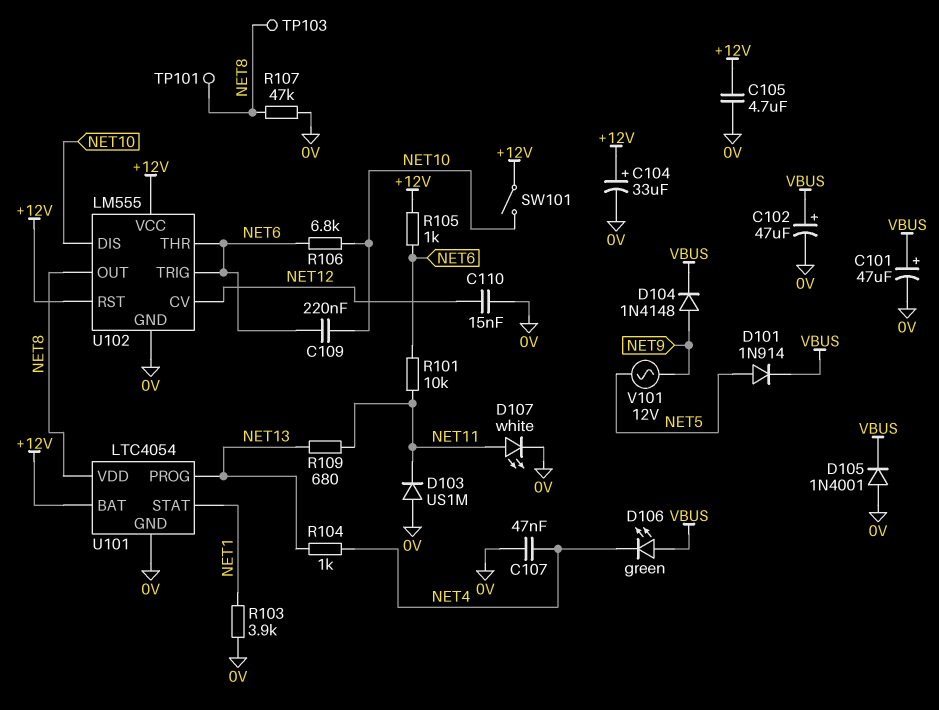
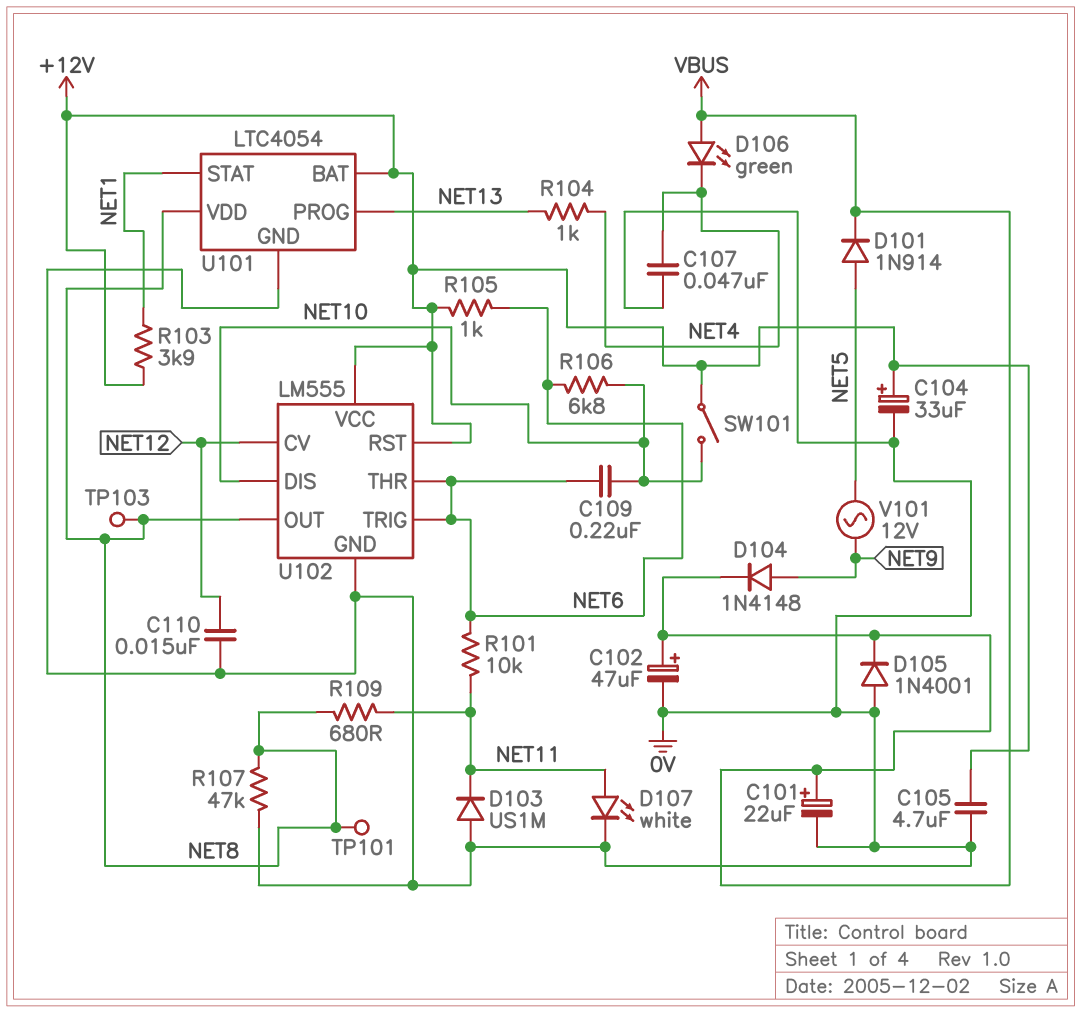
C101: 47uF (plus VBUS, minus 0V) -> 22uF (plus VBUS, minus 0V)
R103: 3.9k (0V, NET1) -> 3.9k (+12V, NET1)
R109: 680 (NET11, NET13) -> 680 (NET8, NET11)

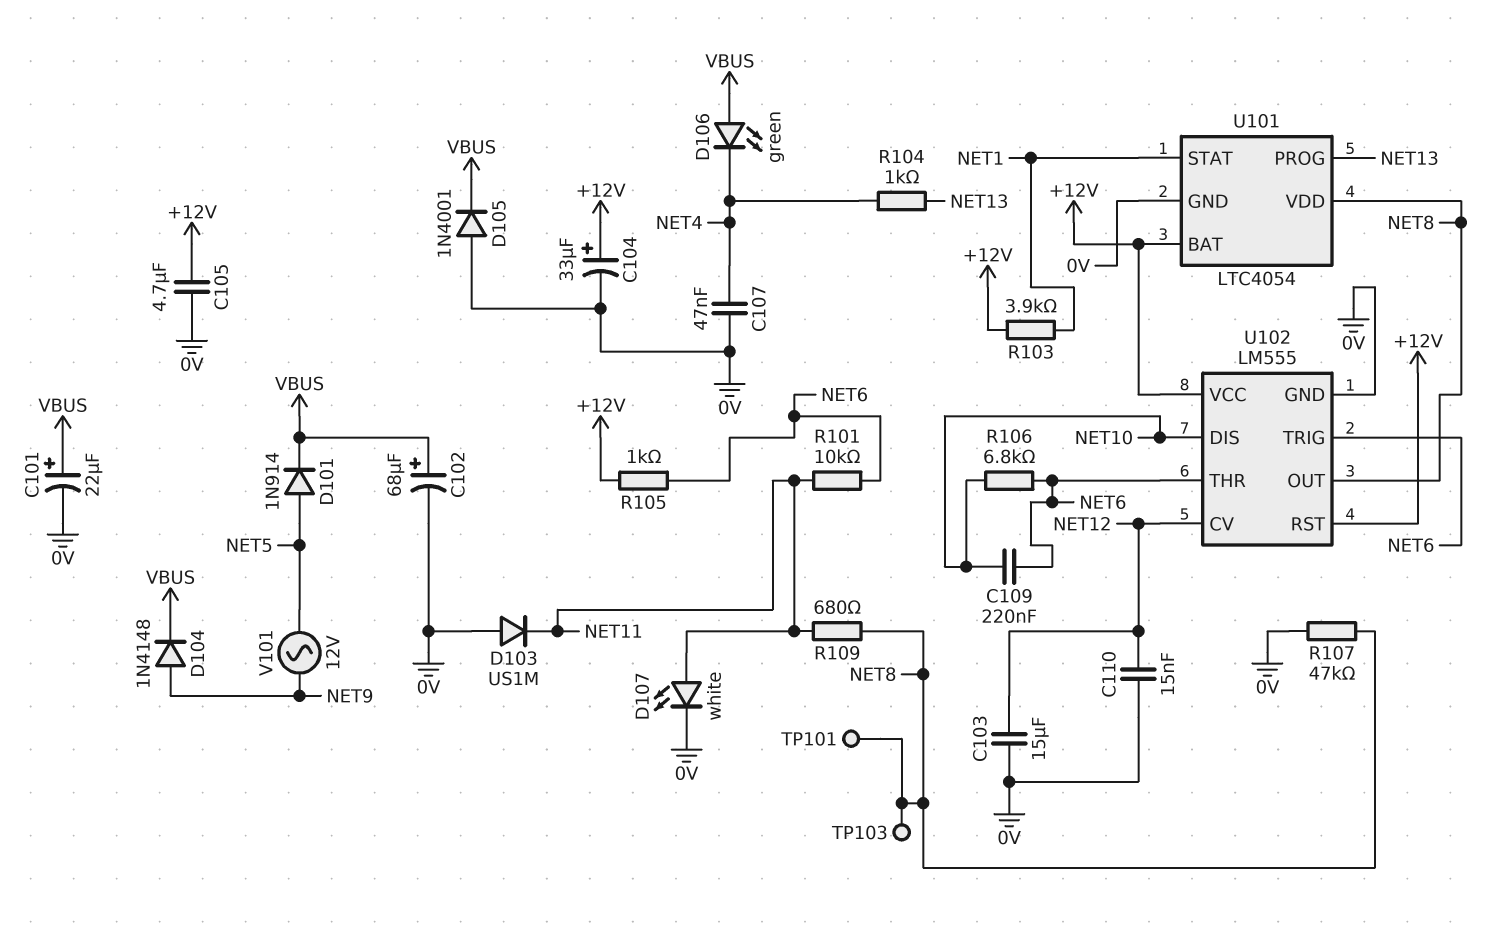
C102: 47uF (plus VBUS, minus 0V) -> 68uF (plus VBUS, minus 0V)
C103: none -> 15uF (0V, NET12)
SW101: switch (+12V, NET10) -> none

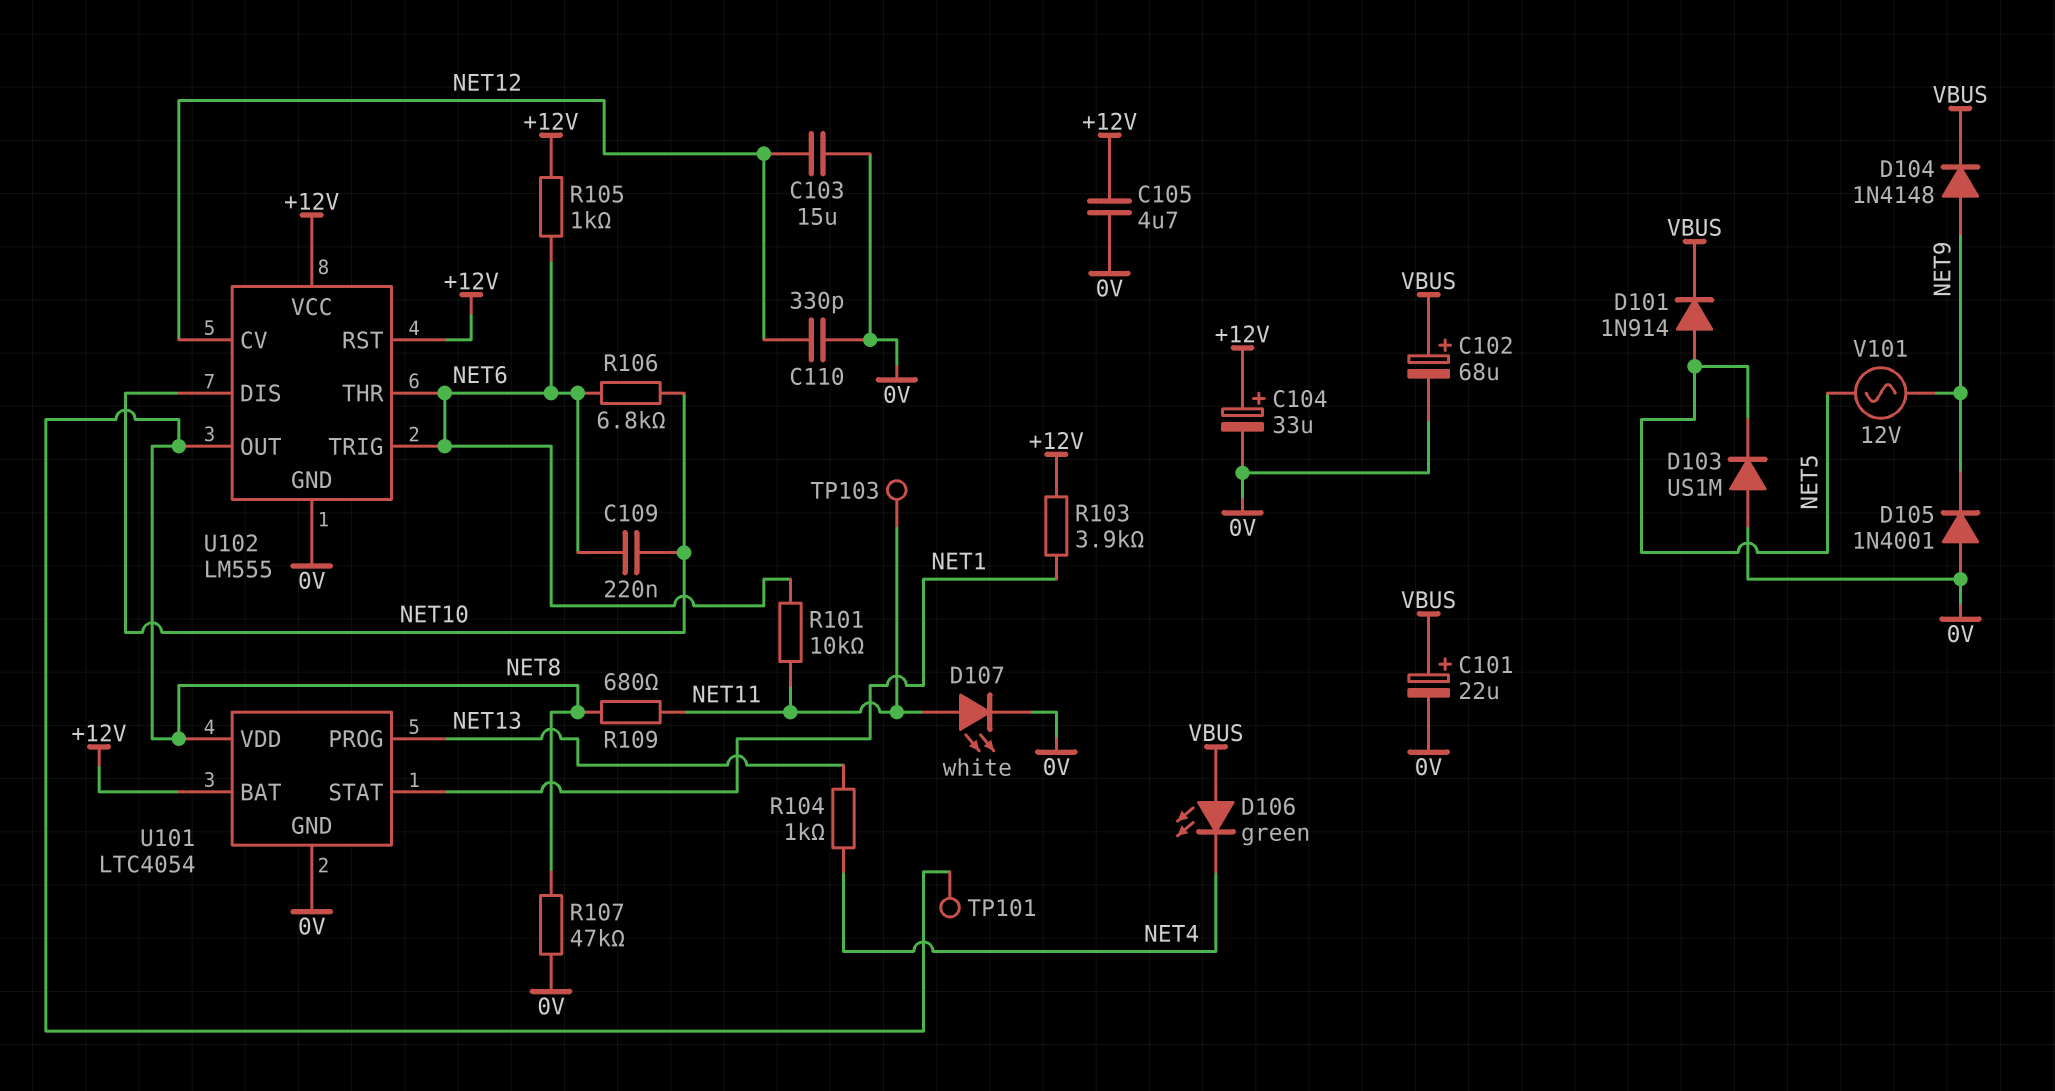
C107: 47nF (0V, NET4) -> none
C110: 15nF (0V, NET12) -> 330pF (0V, NET12)
D103: diode US1M (A 0V, K NET11) -> diode US1M (A 0V, K NET5)
D105: diode 1N4001 (A 0V, K VBUS) -> diode 1N4001 (A 0V, K NET9)
TP103: test point (NET8) -> test point (NET11)

